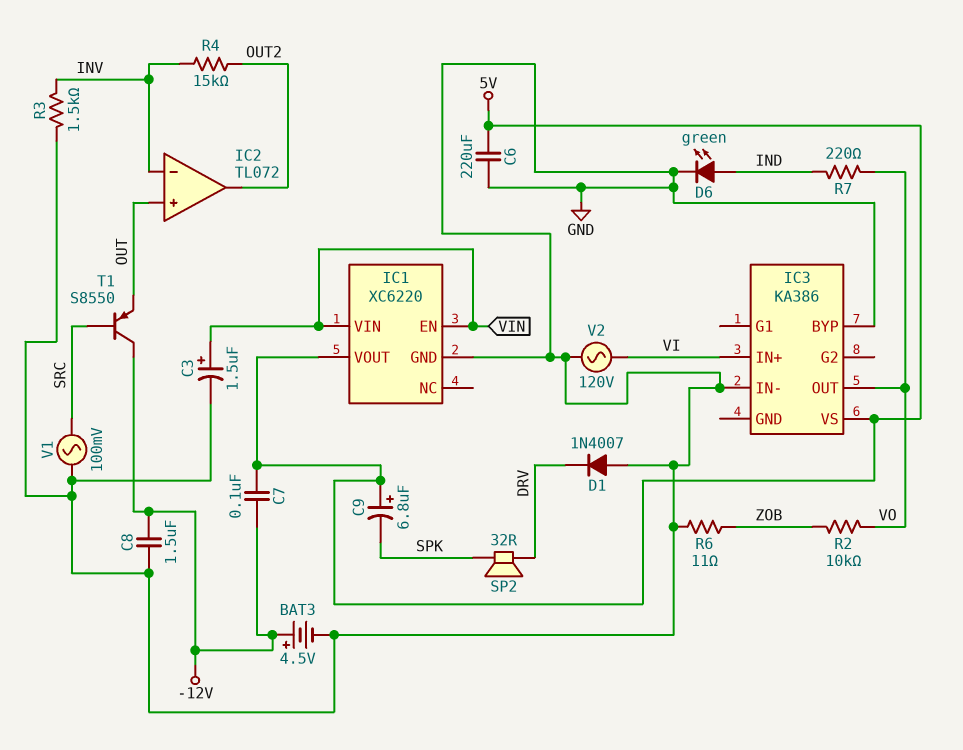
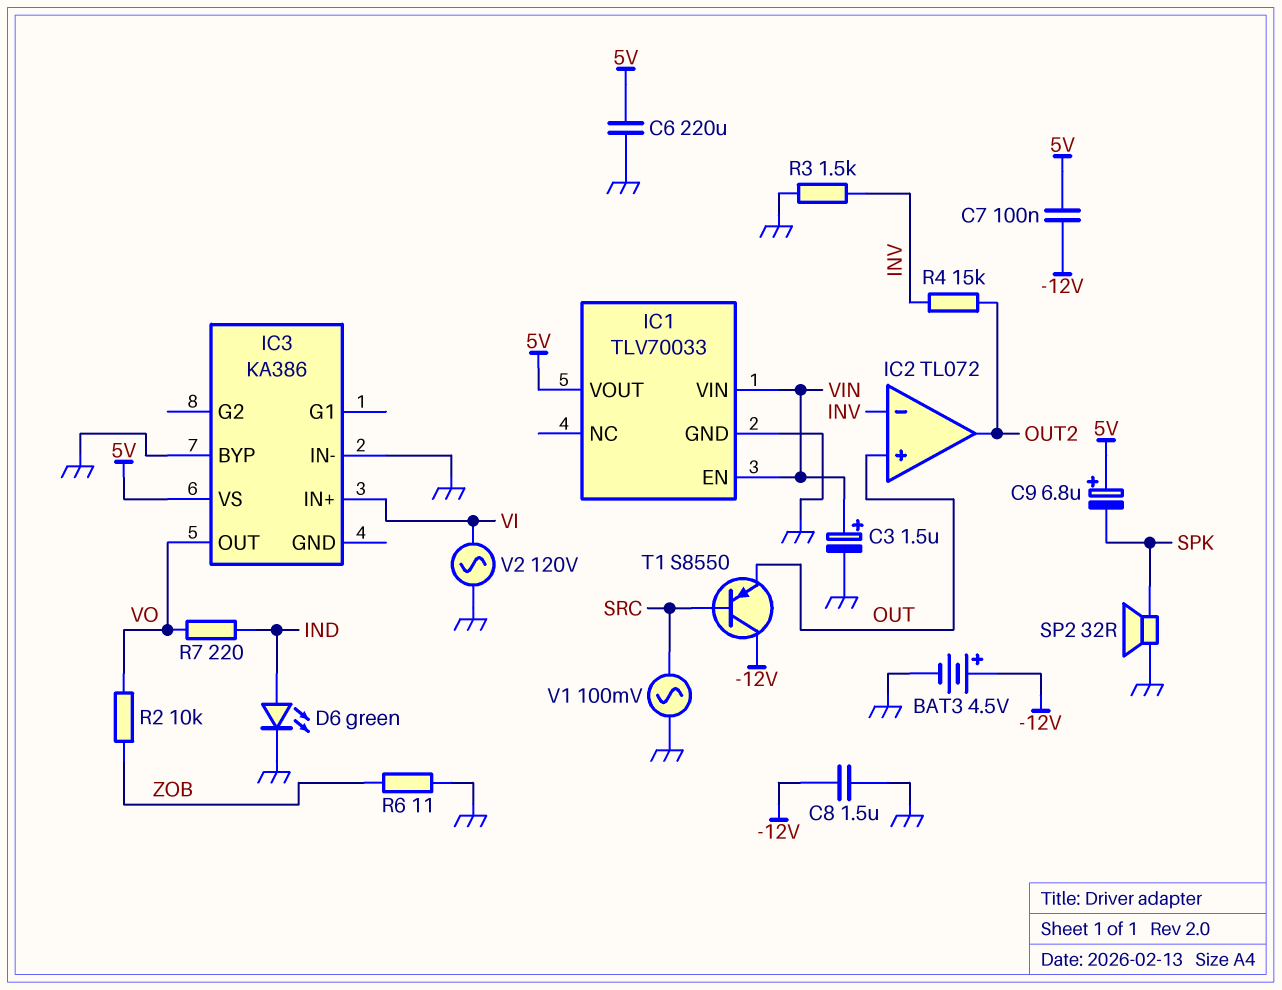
D1: diode 1N4007 (A GND, K DRV) -> none
IC1: XC6220 -> TLV70033
SP2: speaker 32R (DRV, SPK) -> speaker 32R (GND, SPK)

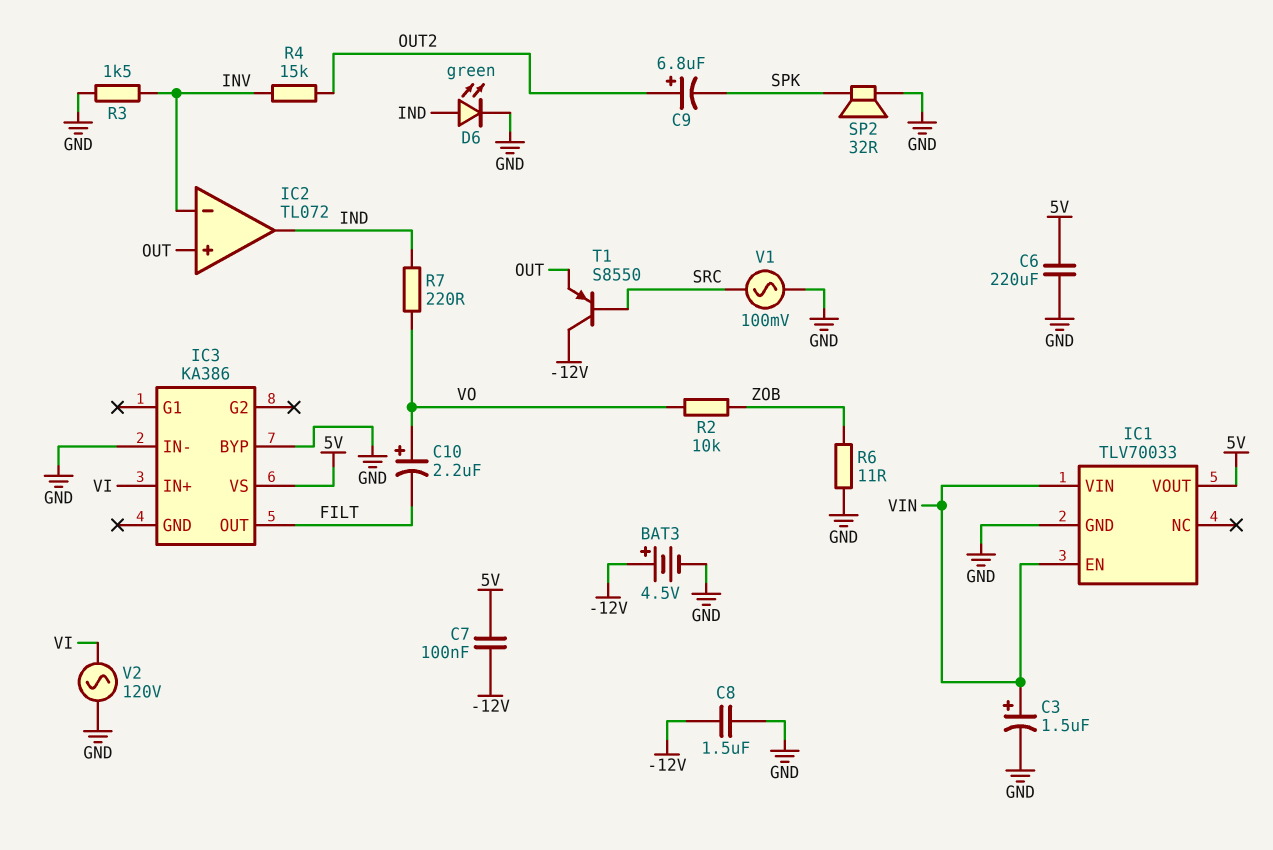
C9: 6.8uF (plus 5V, minus SPK) -> 6.8uF (plus OUT2, minus SPK)
C10: none -> 2.2uF (plus VO, minus FILT)
IC2 pin out: OUT2 -> IND
IC3 pin OUT: VO -> FILT

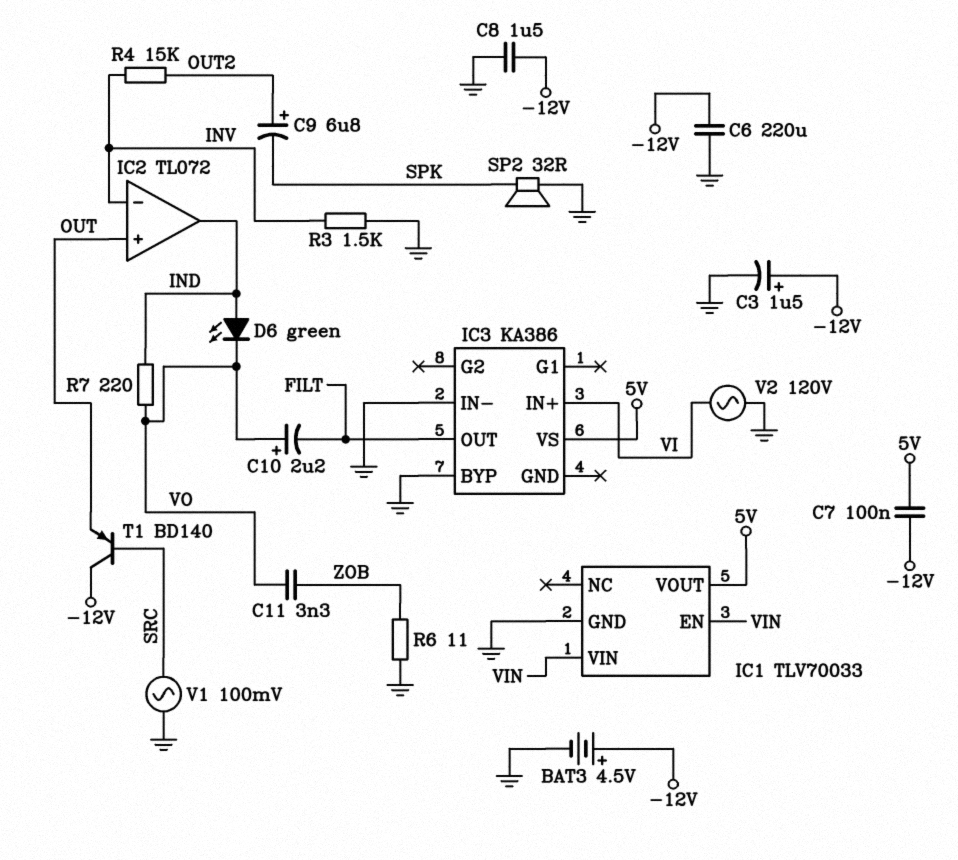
C3: 1.5uF (plus VIN, minus GND) -> 1.5uF (plus -12V, minus GND)
C6: 220uF (5V, GND) -> 220uF (-12V, GND)
C11: none -> 3.3nF (VO, ZOB)
D6: LED green (A IND, K GND) -> LED green (A IND, K VO)
R2: 10k (VO, ZOB) -> none
T1: PNP S8550 (B SRC, C -12V, E OUT) -> PNP BD140 (B SRC, C -12V, E OUT)

